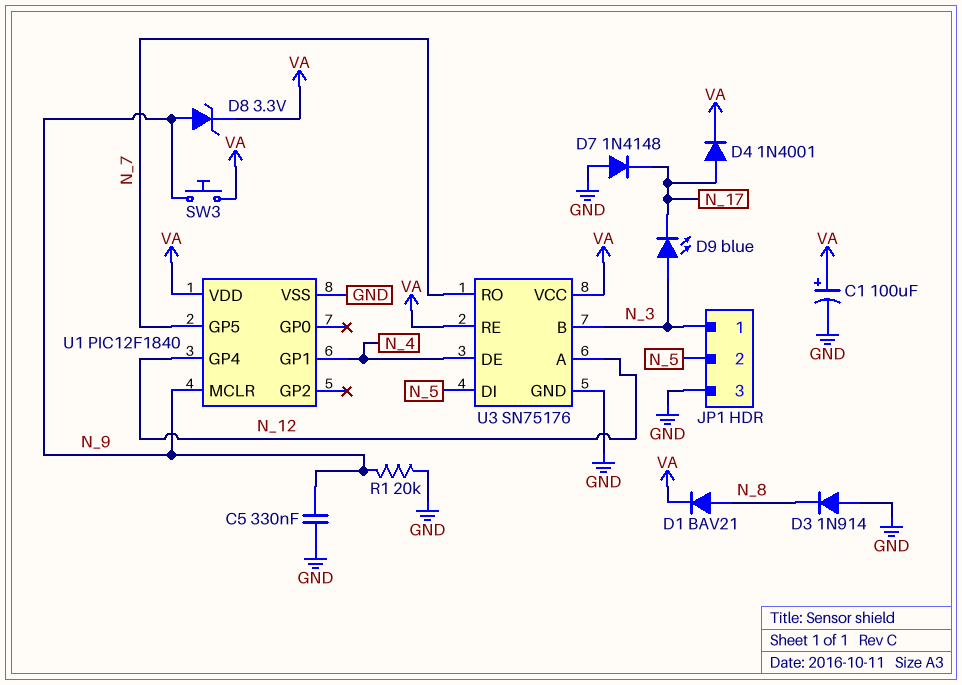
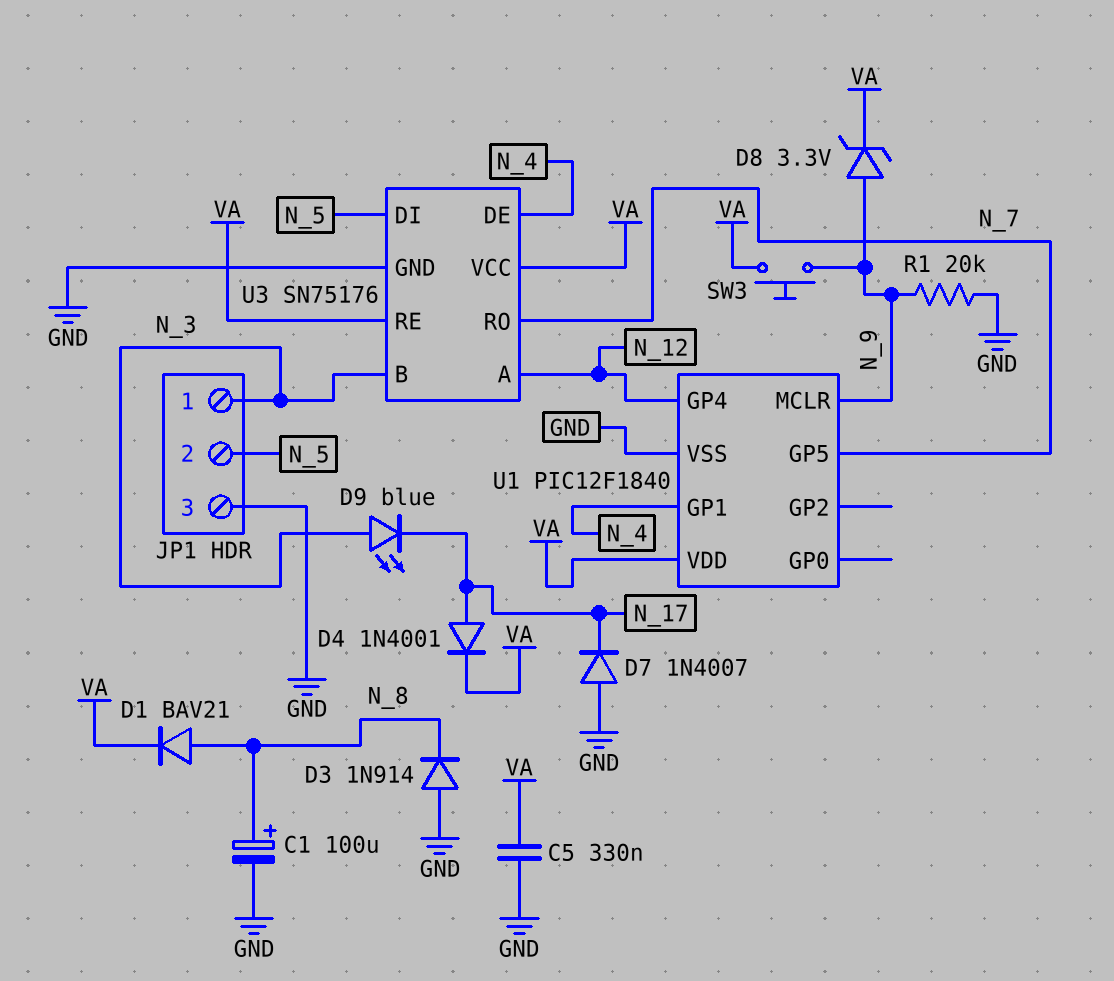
C1: 100uF (plus VA, minus GND) -> 100uF (plus N_8, minus GND)
C5: 330nF (GND, N_9) -> 330nF (GND, VA)
D7: diode 1N4148 (A GND, K N_17) -> diode 1N4007 (A GND, K N_17)

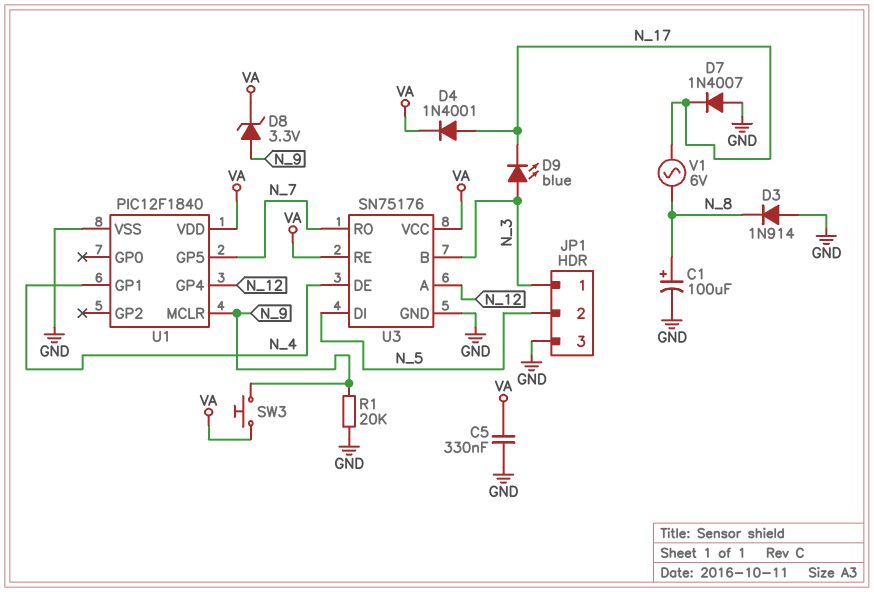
D1: diode BAV21 (A N_8, K VA) -> none
V1: none -> AC 6V (N_8, N_17)

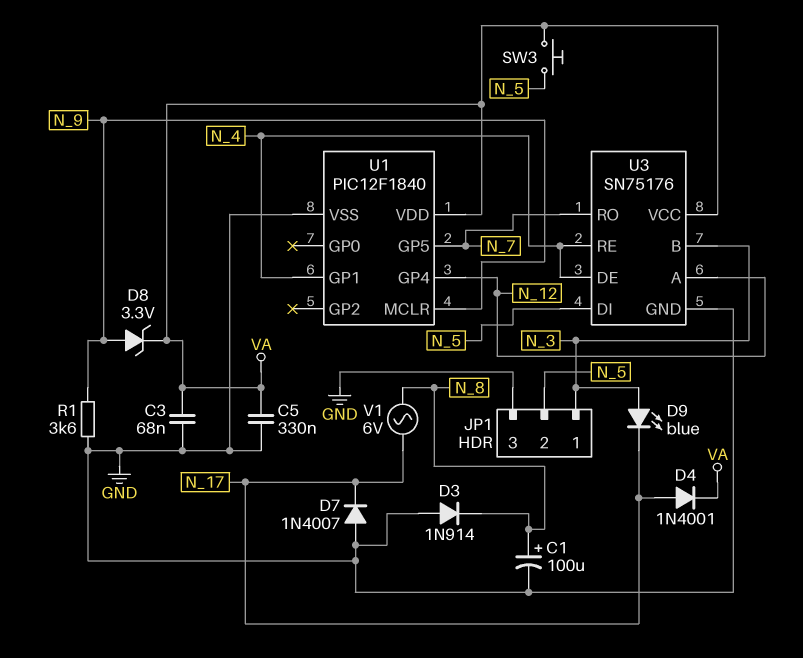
C3: none -> 68nF (GND, VA)
R1: 20k (GND, N_9) -> 3.6k (GND, N_9)
SW3: button (N_9, VA) -> button (N_5, VA)
U3 pin RE: VA -> N_4

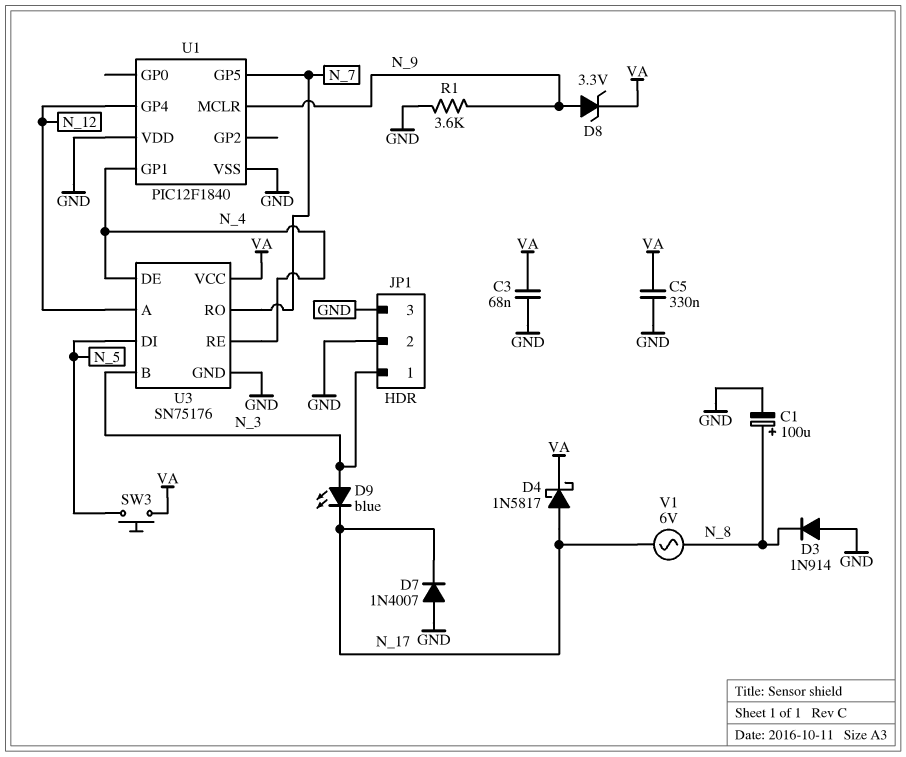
D4: diode 1N4001 (A N_17, K VA) -> schottky 1N5817 (A N_17, K VA)
JP1 pin 2: N_5 -> GND
U1 pin VDD: VA -> GND

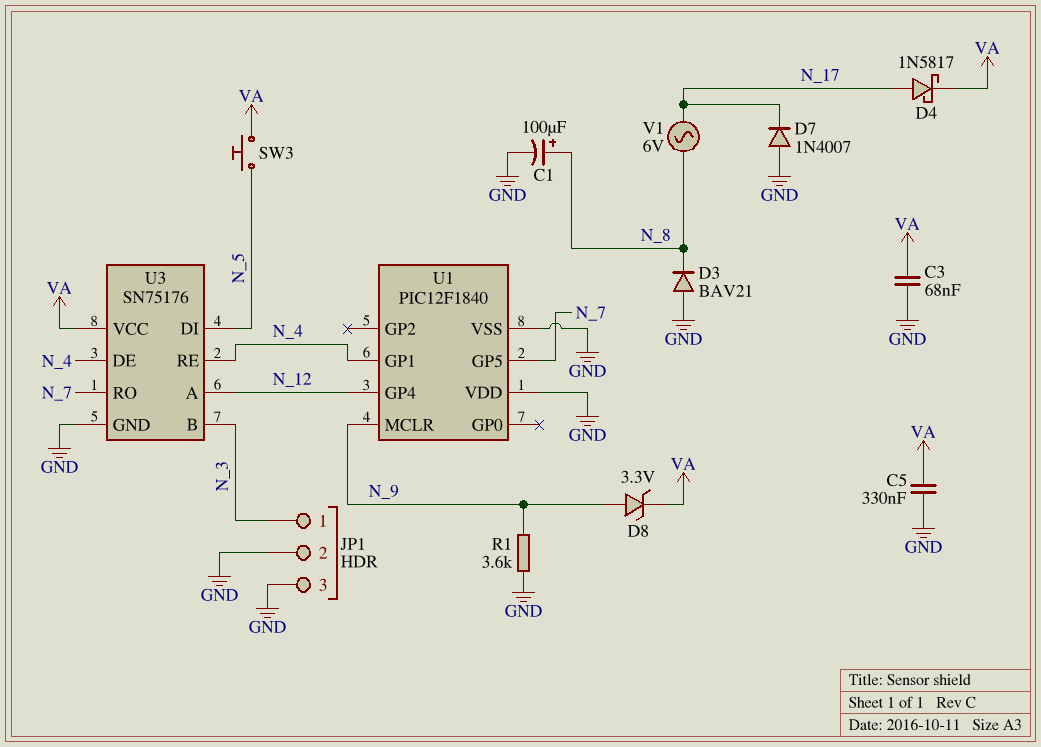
D3: diode 1N914 (A GND, K N_8) -> diode BAV21 (A GND, K N_8)
D9: LED blue (A N_3, K N_17) -> none

